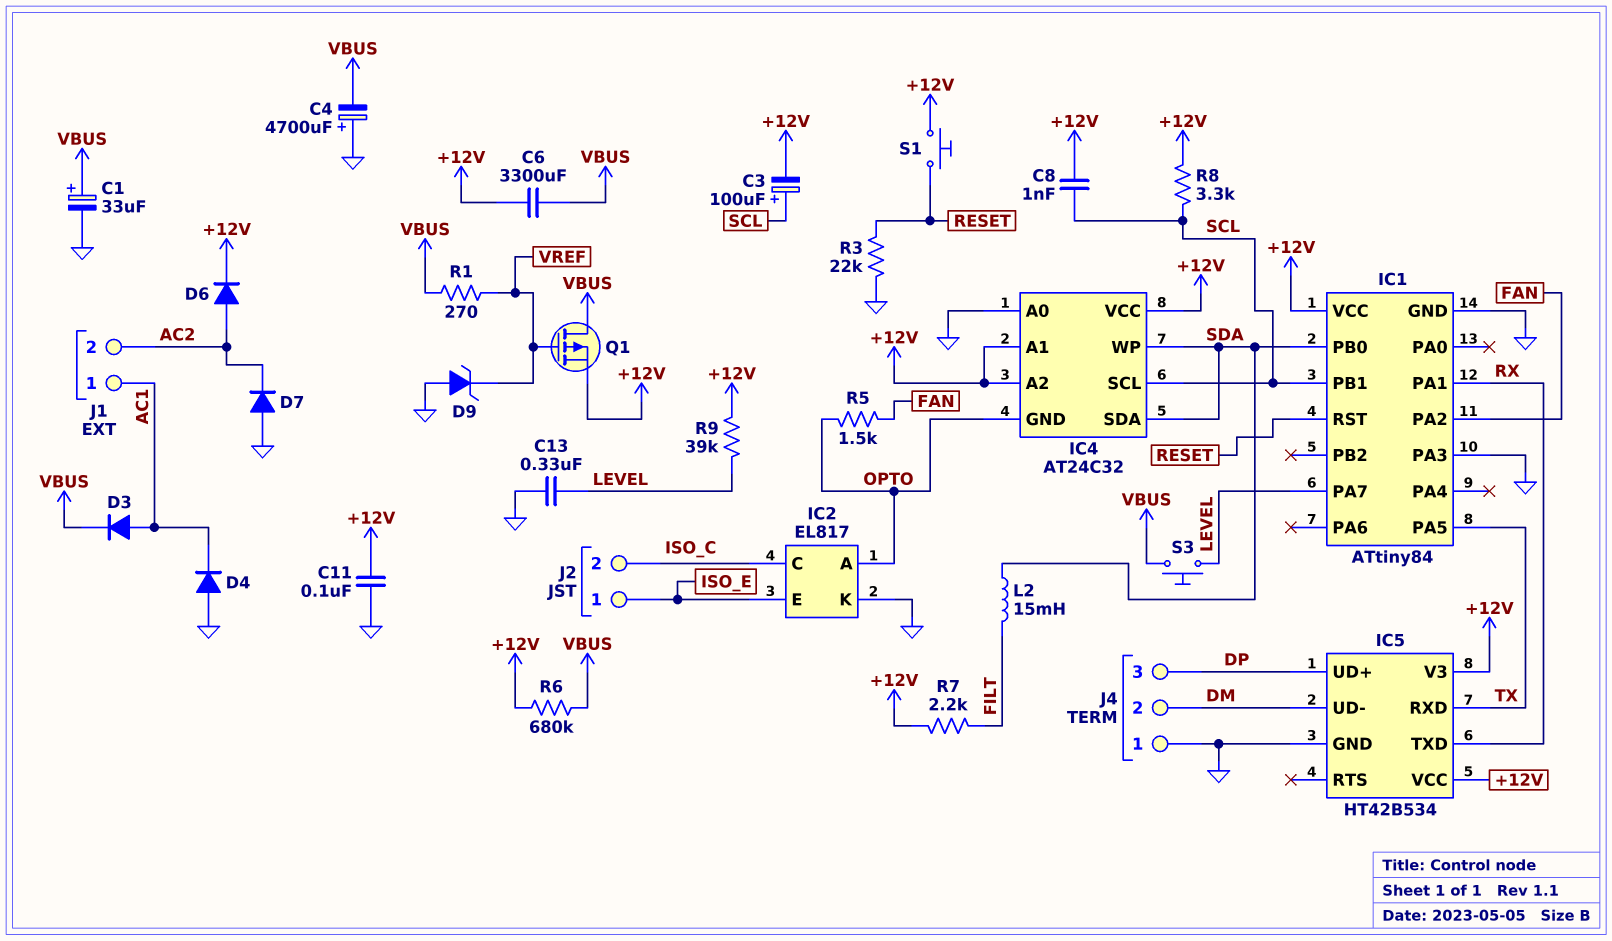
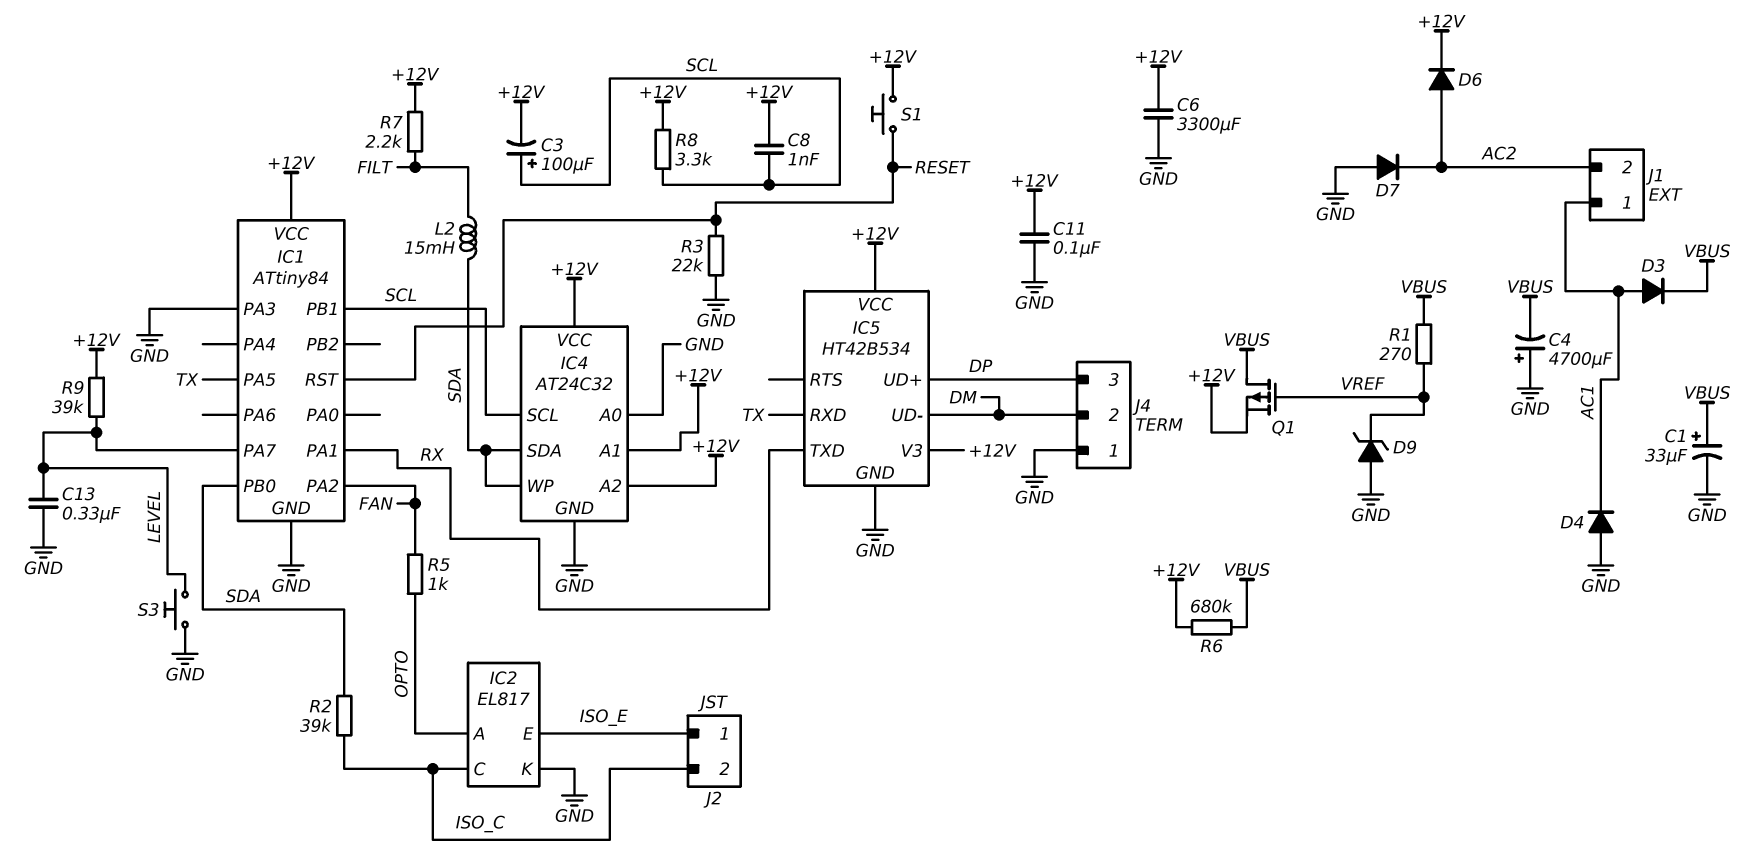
C6: 3300uF (+12V, VBUS) -> 3300uF (+12V, GND)
IC4 pin GND: OPTO -> GND
R2: none -> 39k (ISO_C, SDA)
R5: 1.5k (FAN, OPTO) -> 1k (FAN, OPTO)
S3: button (LEVEL, VBUS) -> button (GND, LEVEL)

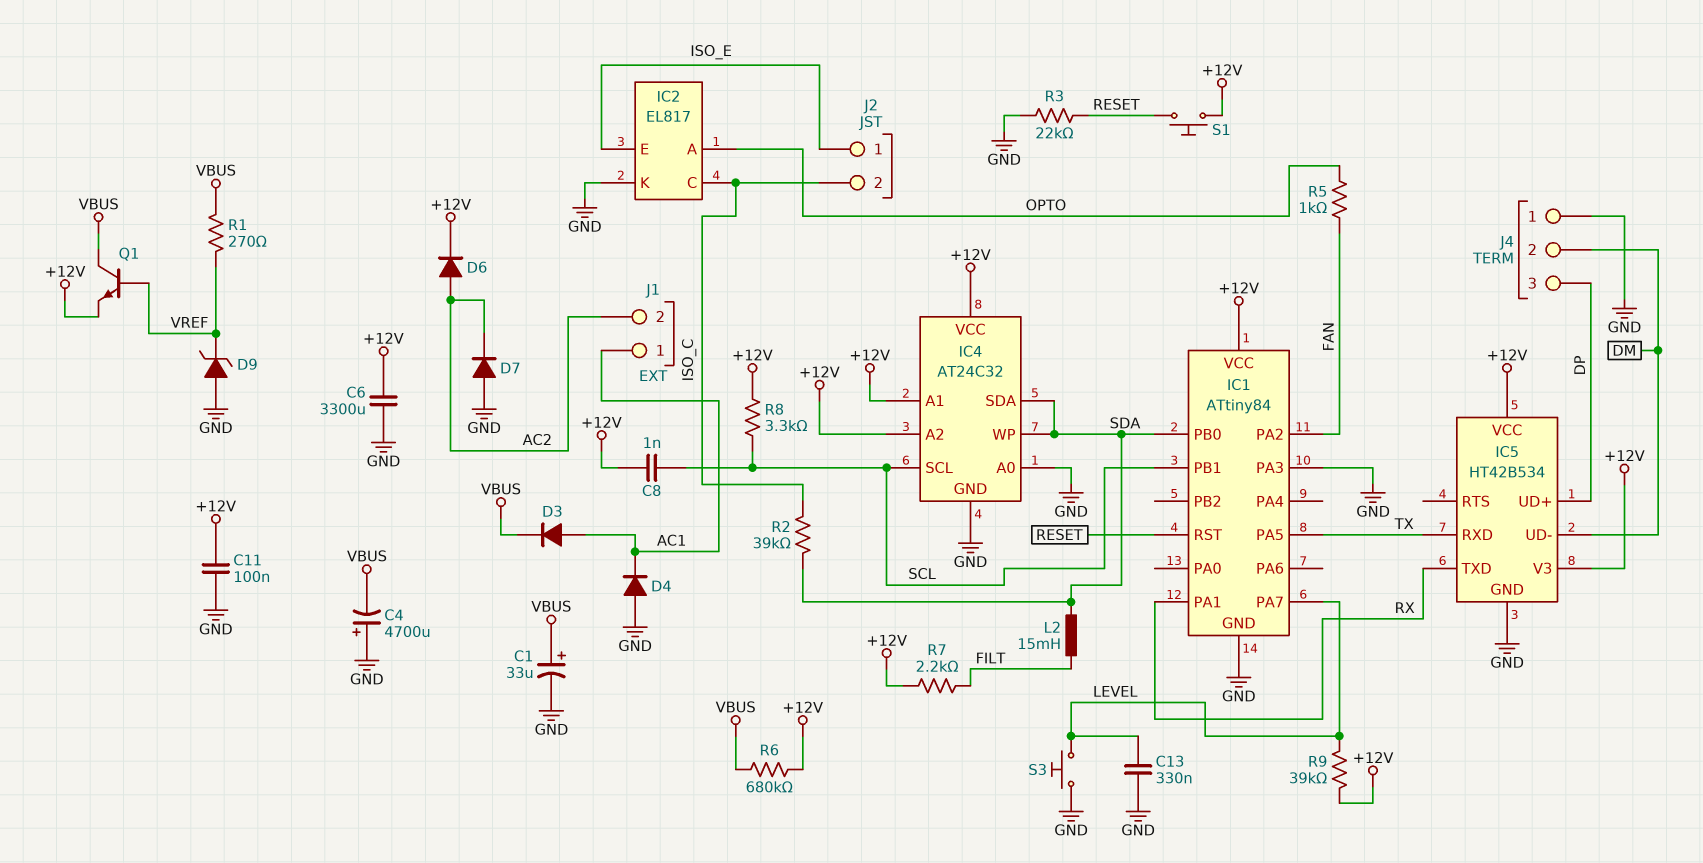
C3: 100uF (plus SCL, minus +12V) -> none
Q1: PMOS (G VREF, D VBUS, S +12V) -> NPN (B VREF, C VBUS, E +12V)

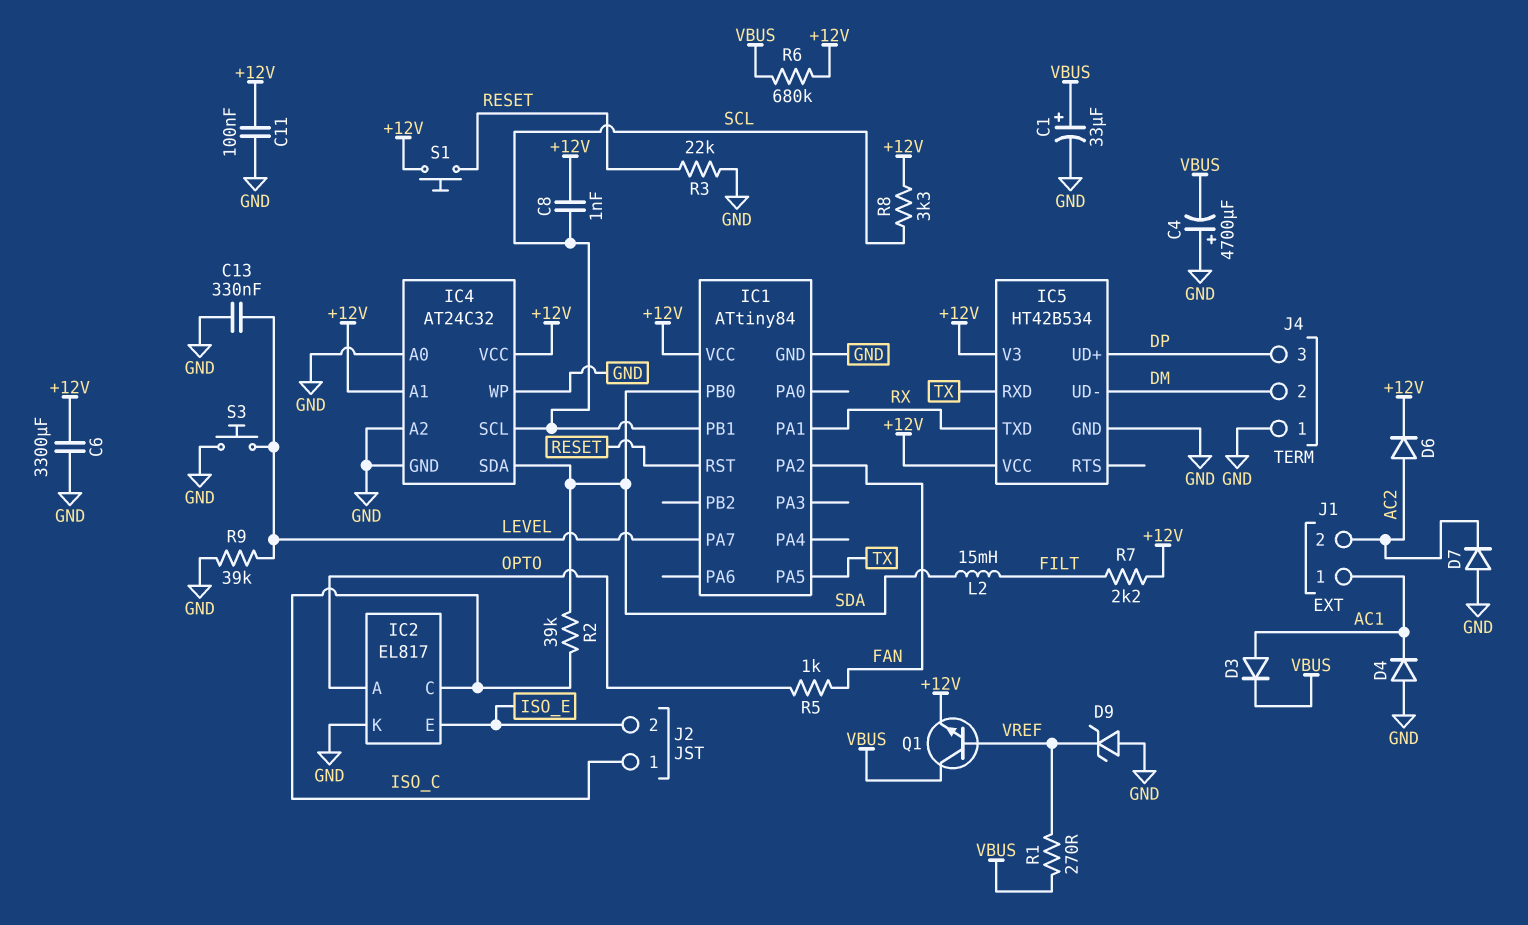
IC1 pin PA3: GND -> none
IC4 pin A2: +12V -> GND
IC4 pin WP: SDA -> GND
J2 pin 1: ISO_E -> ISO_C
J2 pin 2: ISO_C -> ISO_E
R9: 39k (+12V, LEVEL) -> 39k (GND, LEVEL)

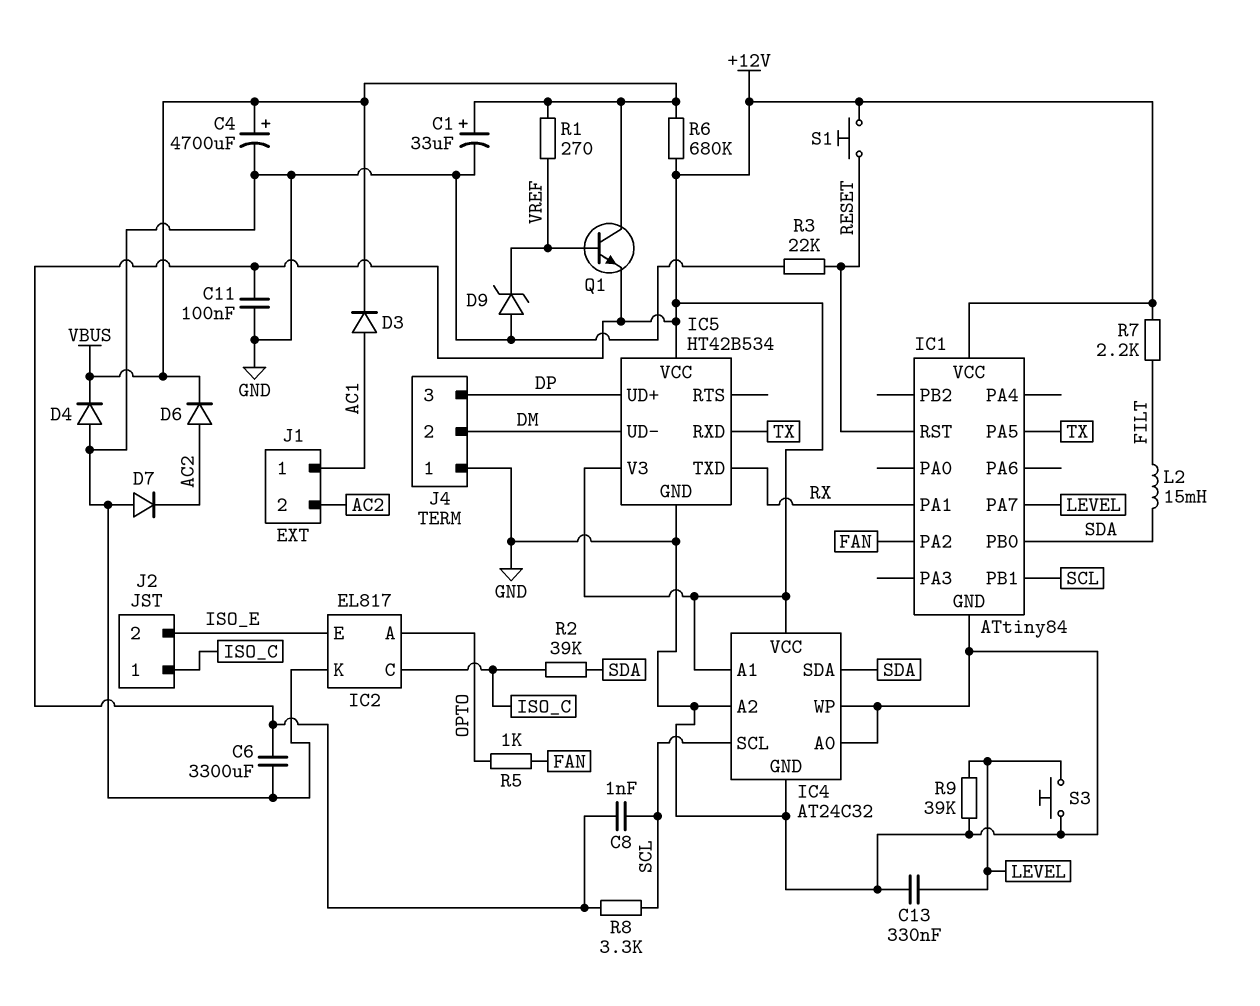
C4: 4700uF (plus GND, minus VBUS) -> 4700uF (plus VBUS, minus GND)
D4: diode (A GND, K AC1) -> diode (A GND, K VBUS)
D6: diode (A AC2, K +12V) -> diode (A AC2, K VBUS)

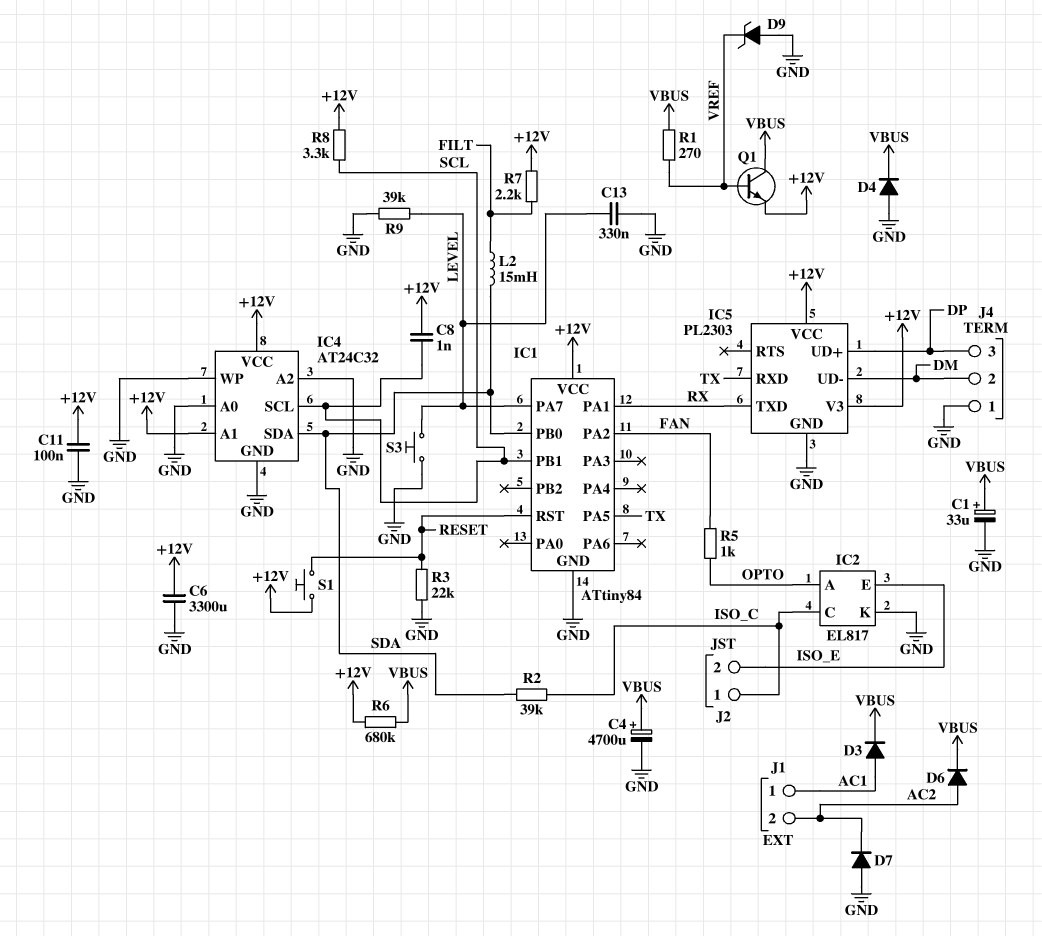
IC5: HT42B534 -> PL2303

